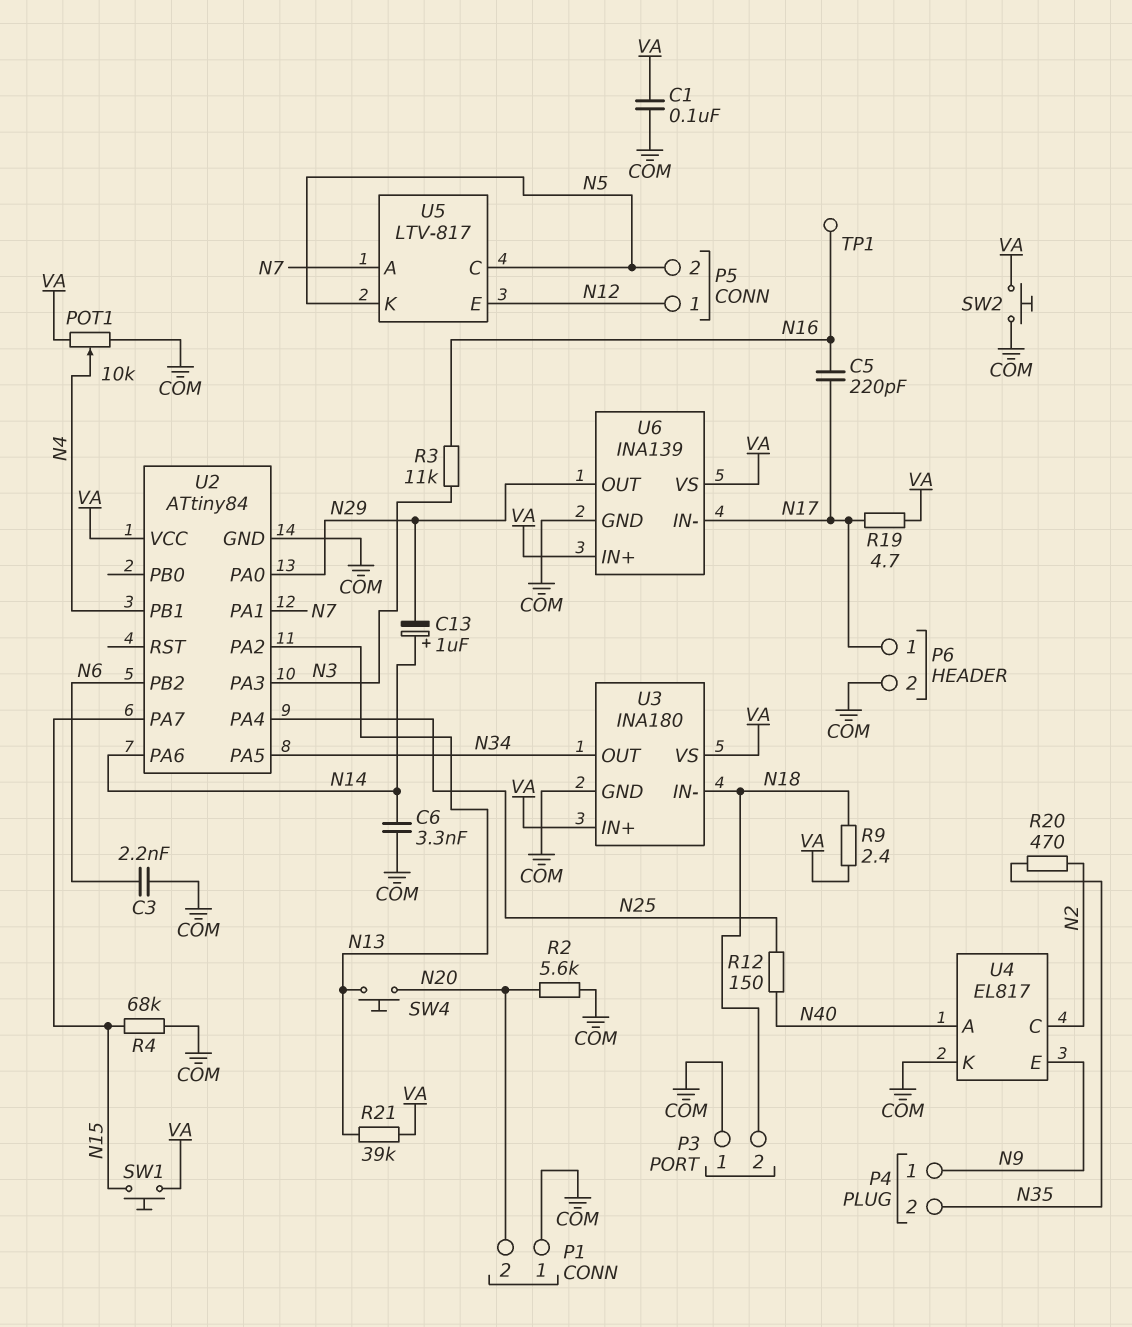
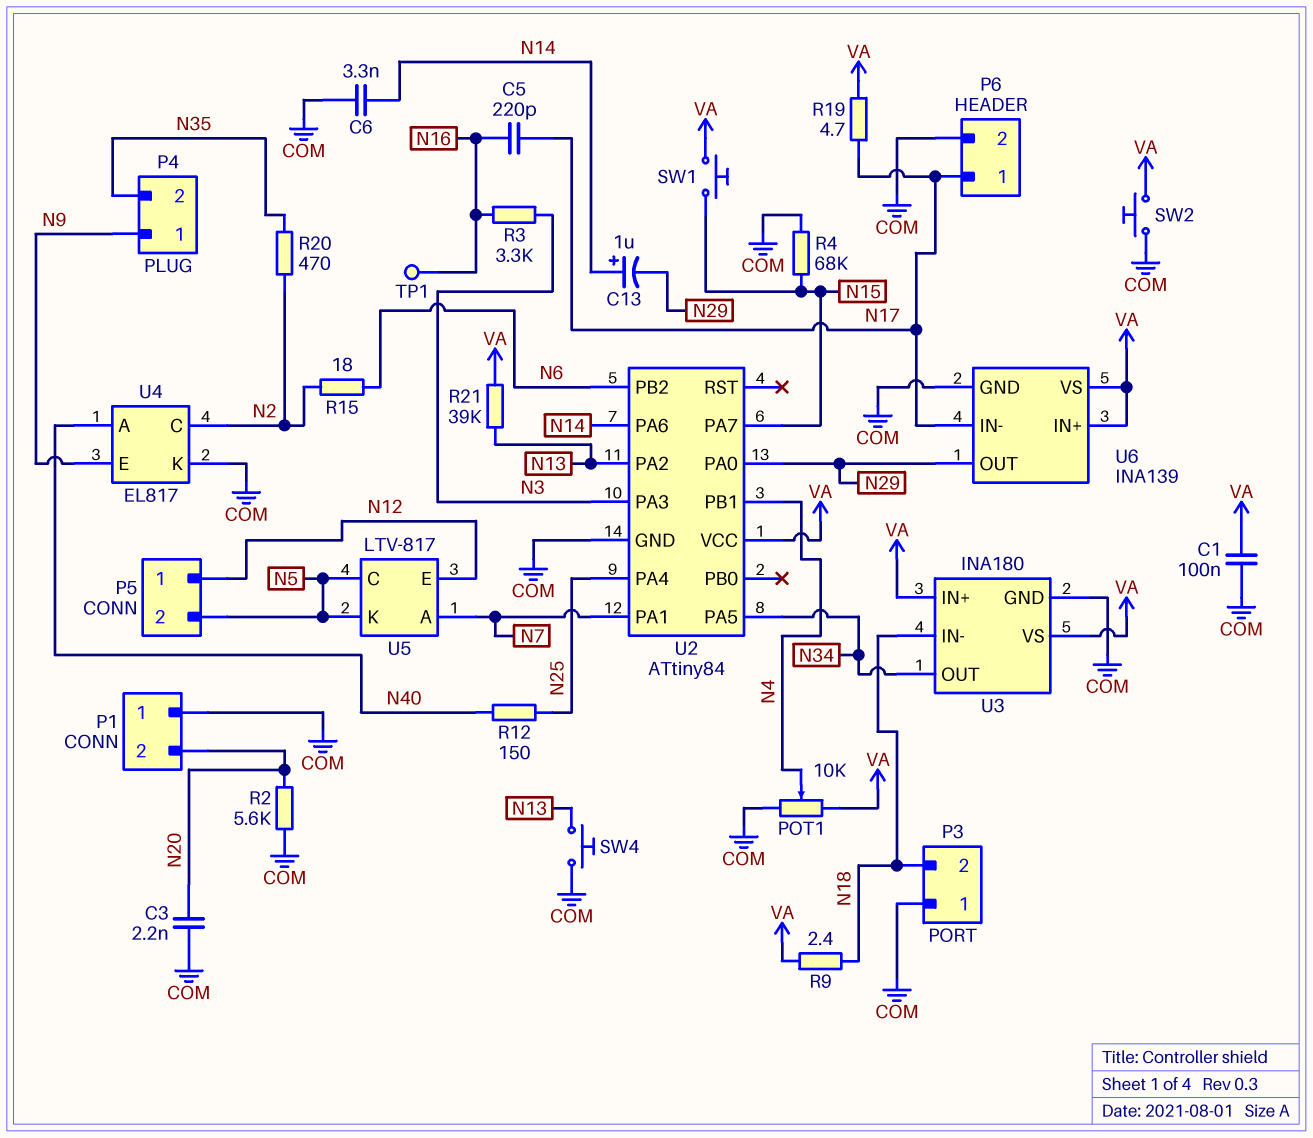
C3: 2.2nF (COM, N6) -> 2.2nF (COM, N20)
R3: 11k (N3, N16) -> 3.3k (N3, N16)
R15: none -> 18 (N2, N6)
SW4: button (N13, N20) -> button (COM, N13)

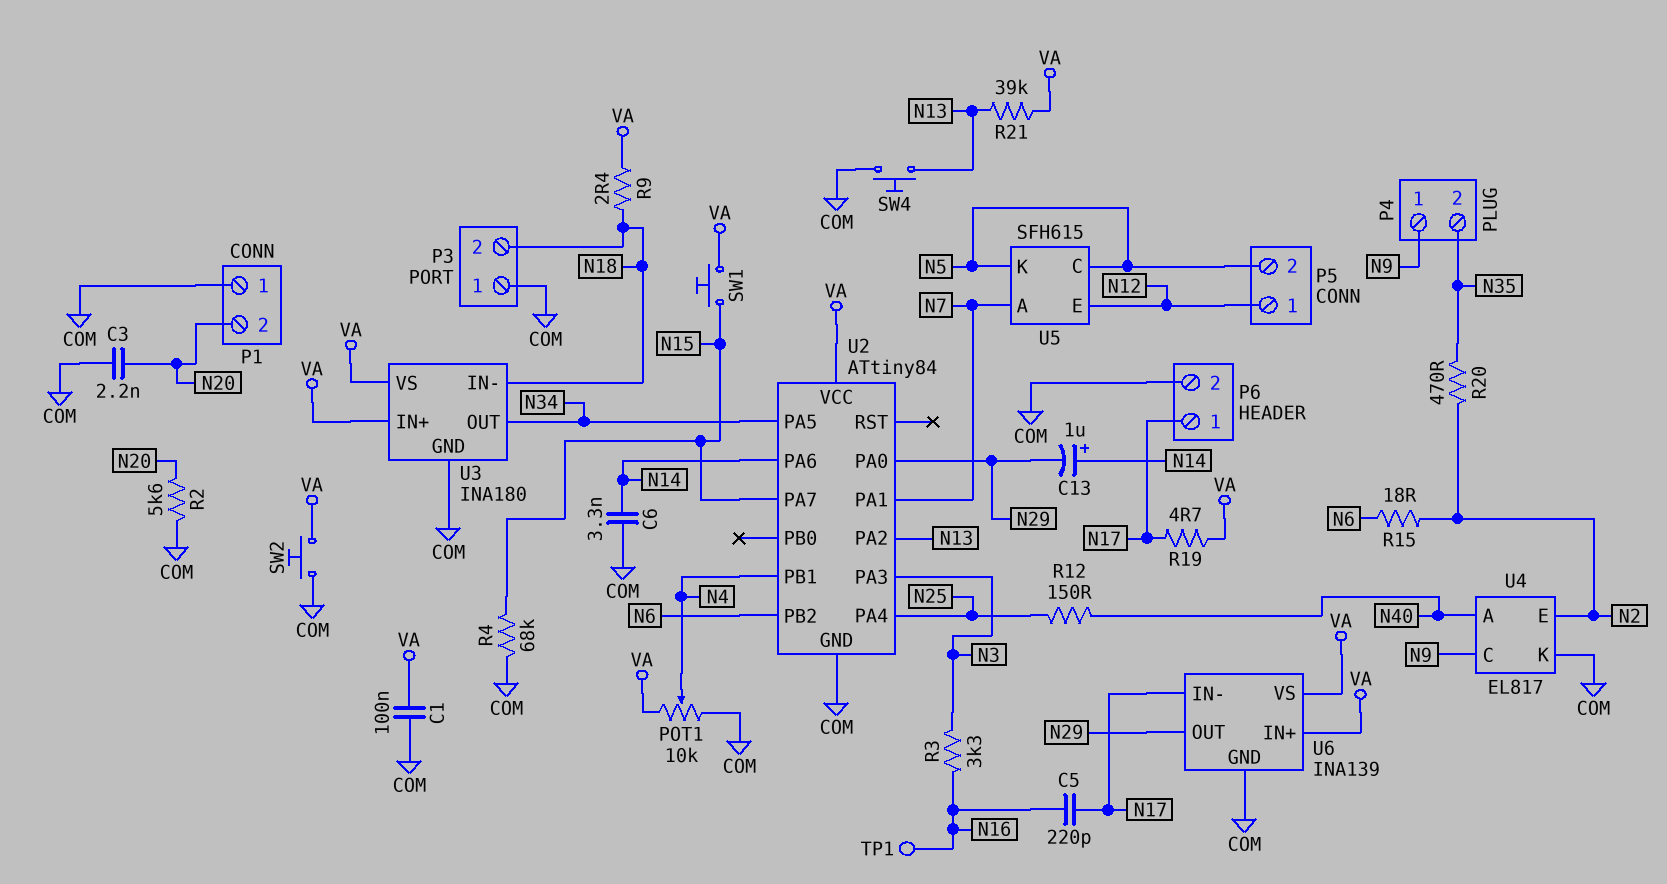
U4 pin C: N2 -> N9
U4 pin E: N9 -> N2
U5: LTV-817 -> SFH615

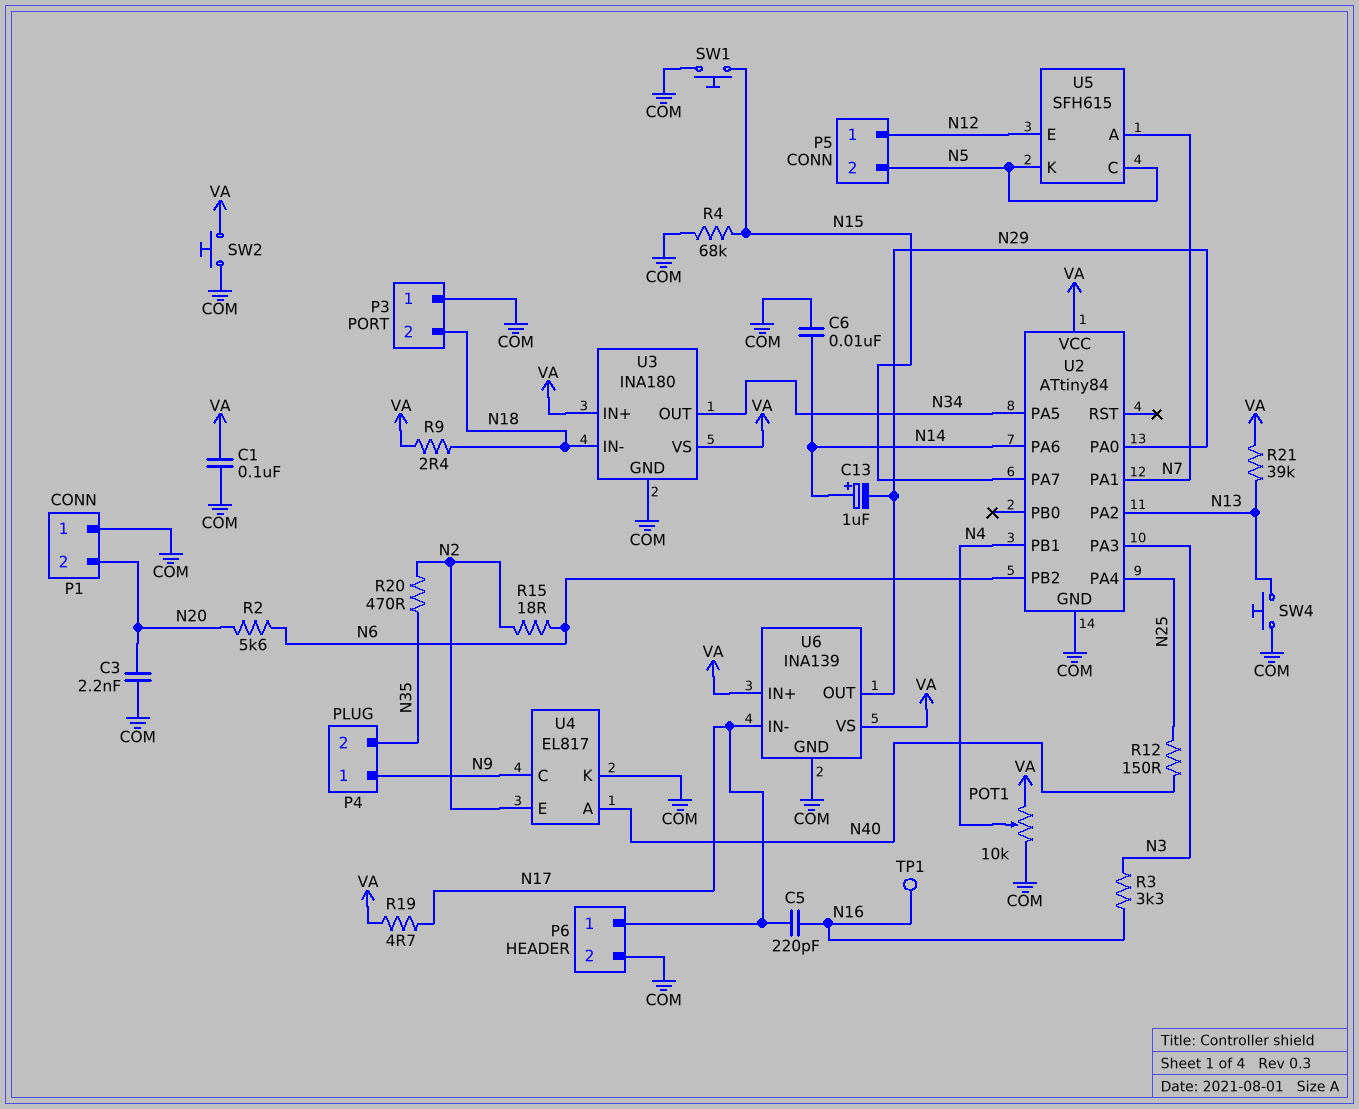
C6: 3.3nF (COM, N14) -> 10nF (COM, N14)
R2: 5.6k (COM, N20) -> 5.6k (N6, N20)
SW1: button (N15, VA) -> button (COM, N15)

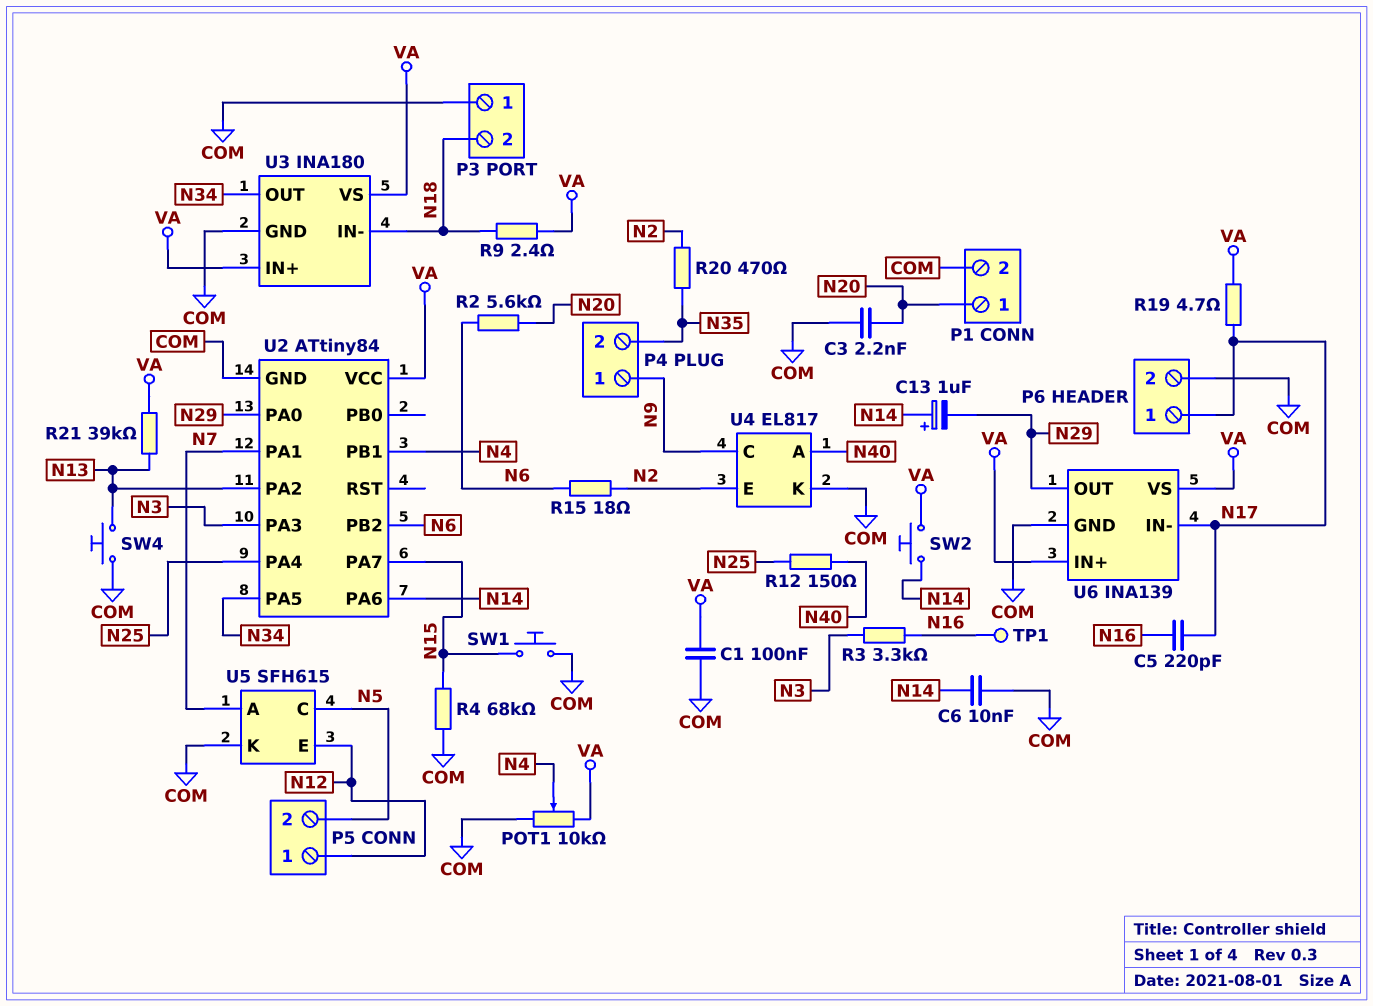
P1 pin 1: COM -> N20
P1 pin 2: N20 -> COM
SW2: button (COM, VA) -> button (N14, VA)
U5 pin K: N5 -> COM

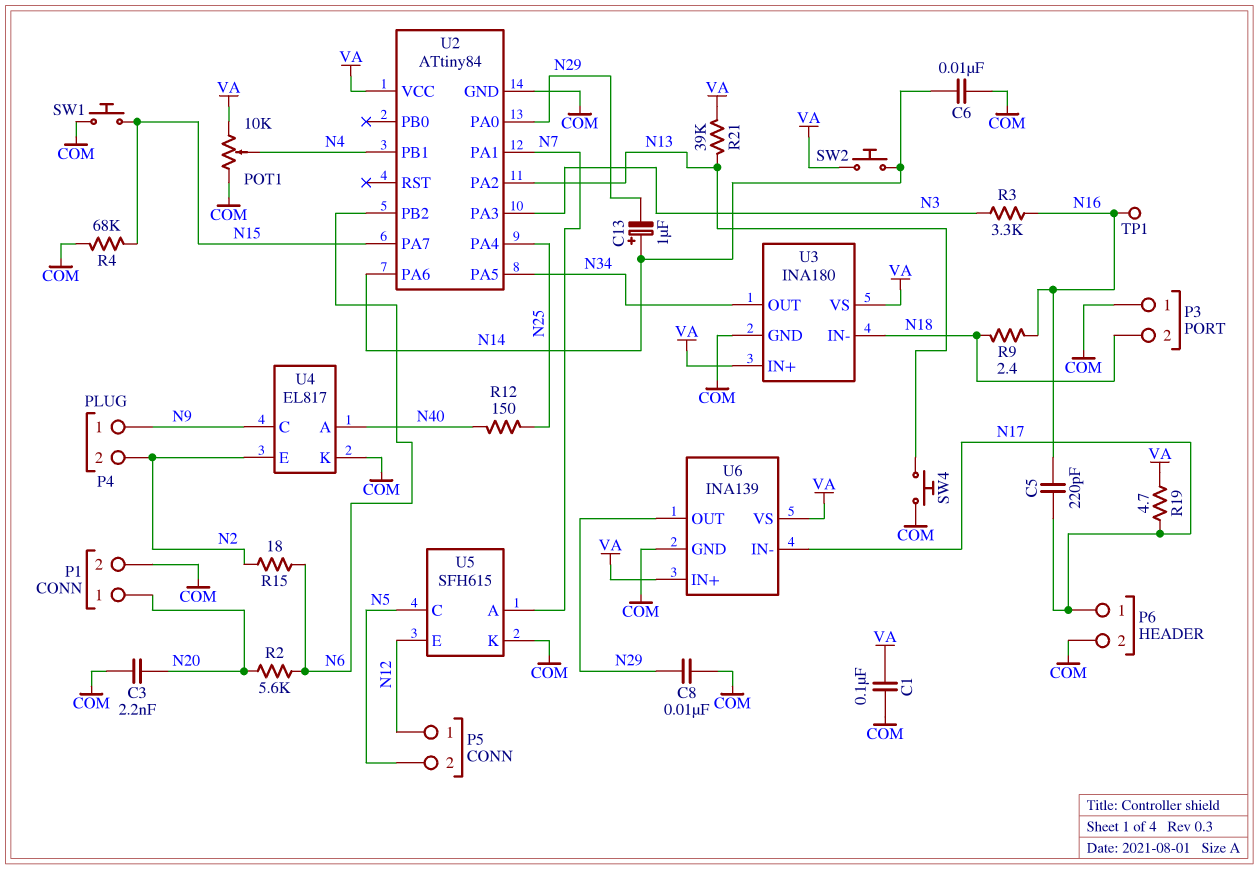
C8: none -> 10nF (COM, N29)
P4 pin 2: N35 -> N2
R9: 2.4 (N18, VA) -> 2.4 (N16, N18)
R20: 470 (N2, N35) -> none

